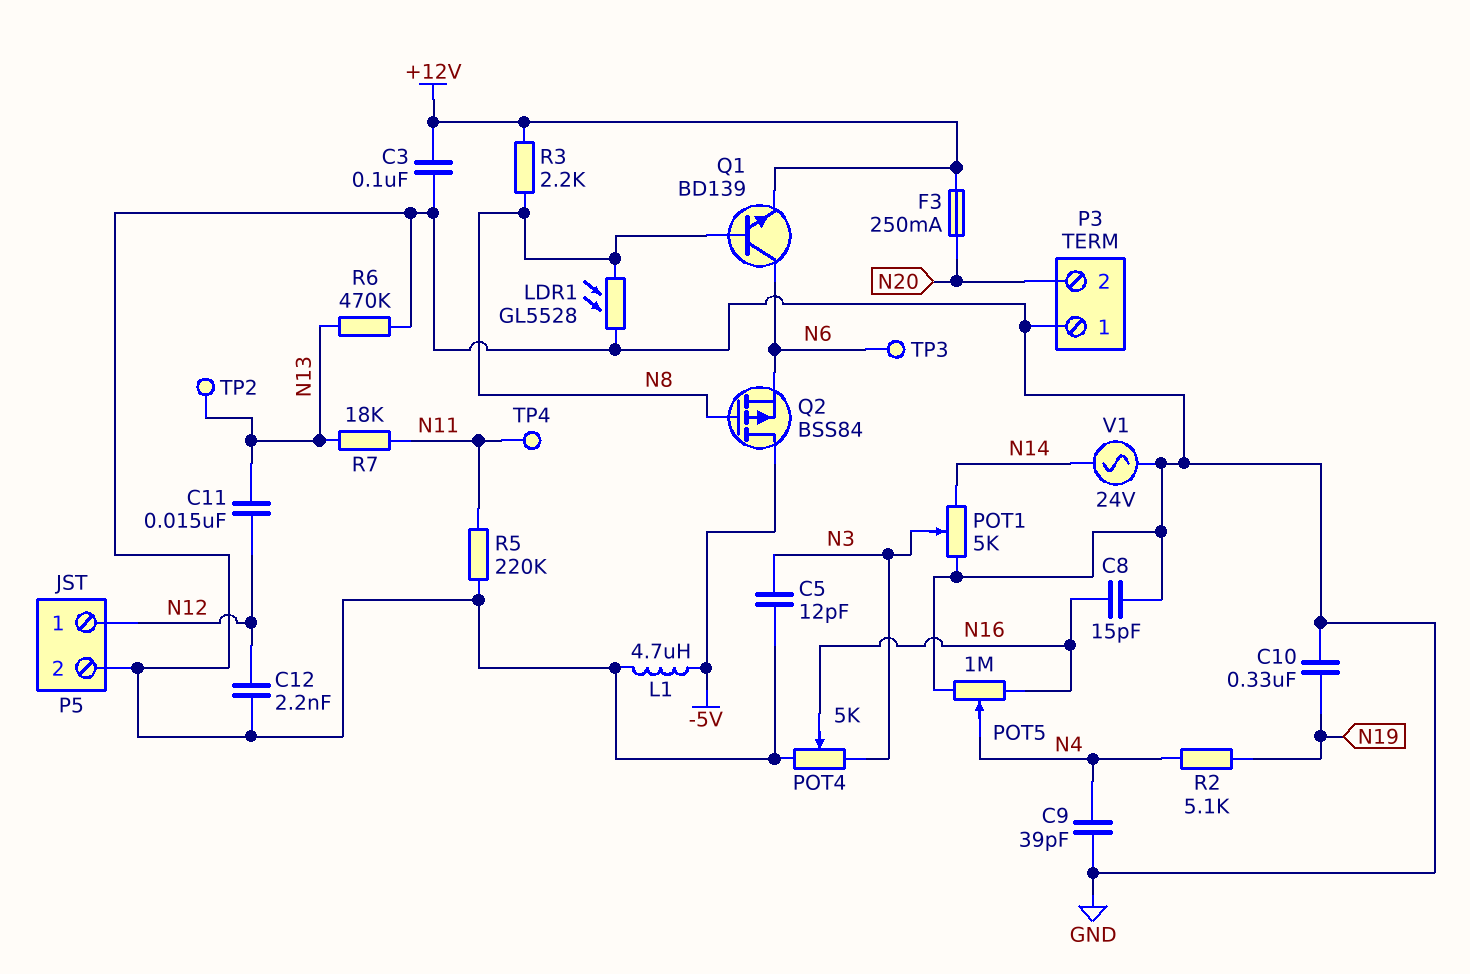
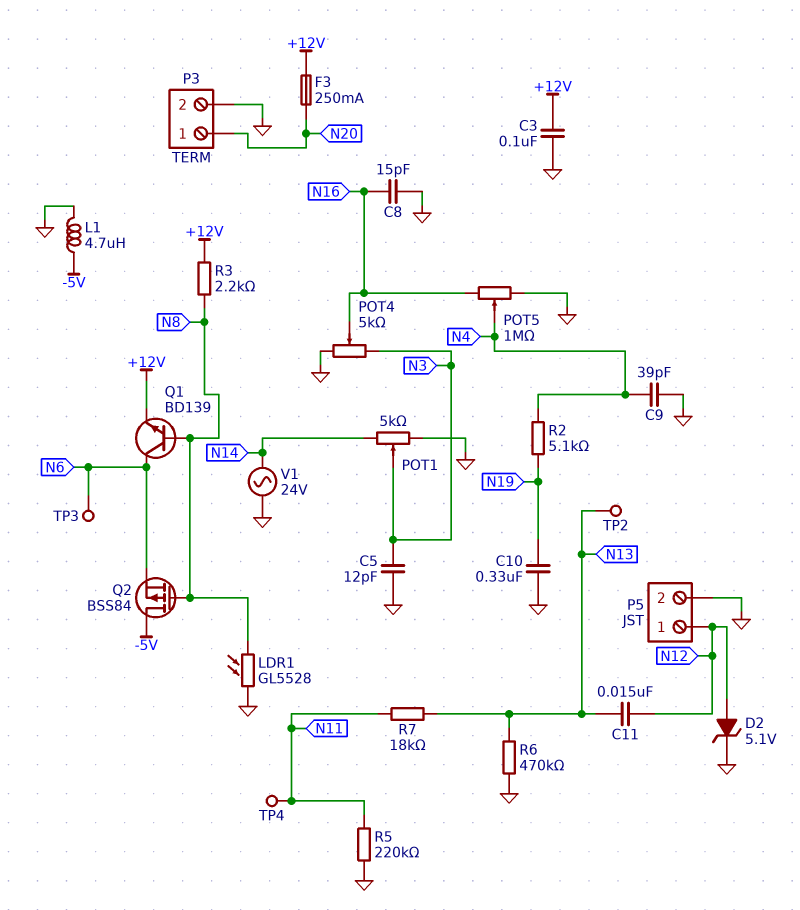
C12: 2.2nF (GND, N12) -> none
D2: none -> zener 5.1V (A N12, K GND)
P3 pin 1: GND -> N20
P3 pin 2: N20 -> GND

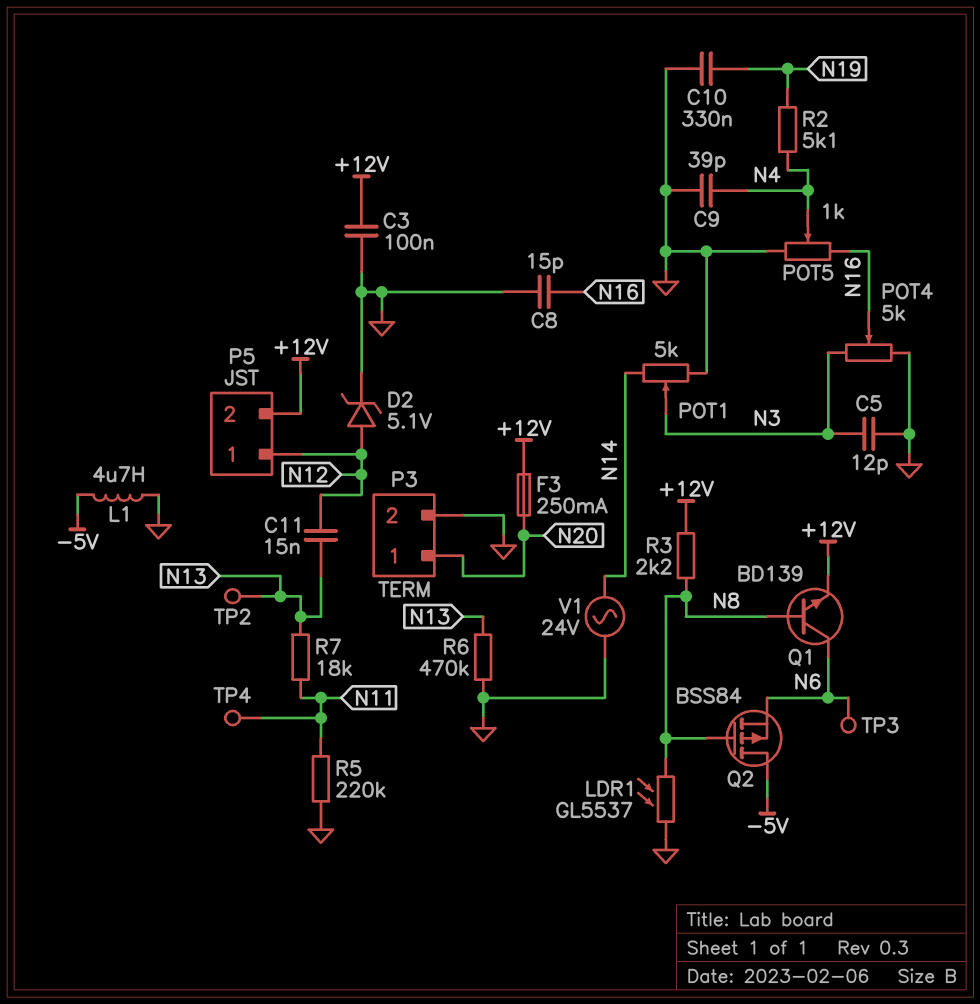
LDR1: GL5528 (GND, N8) -> GL5537 (GND, N8)
P5 pin 2: GND -> +12V
POT5: 1M (GND, N16, wiper N4) -> 1k (GND, N16, wiper N4)

